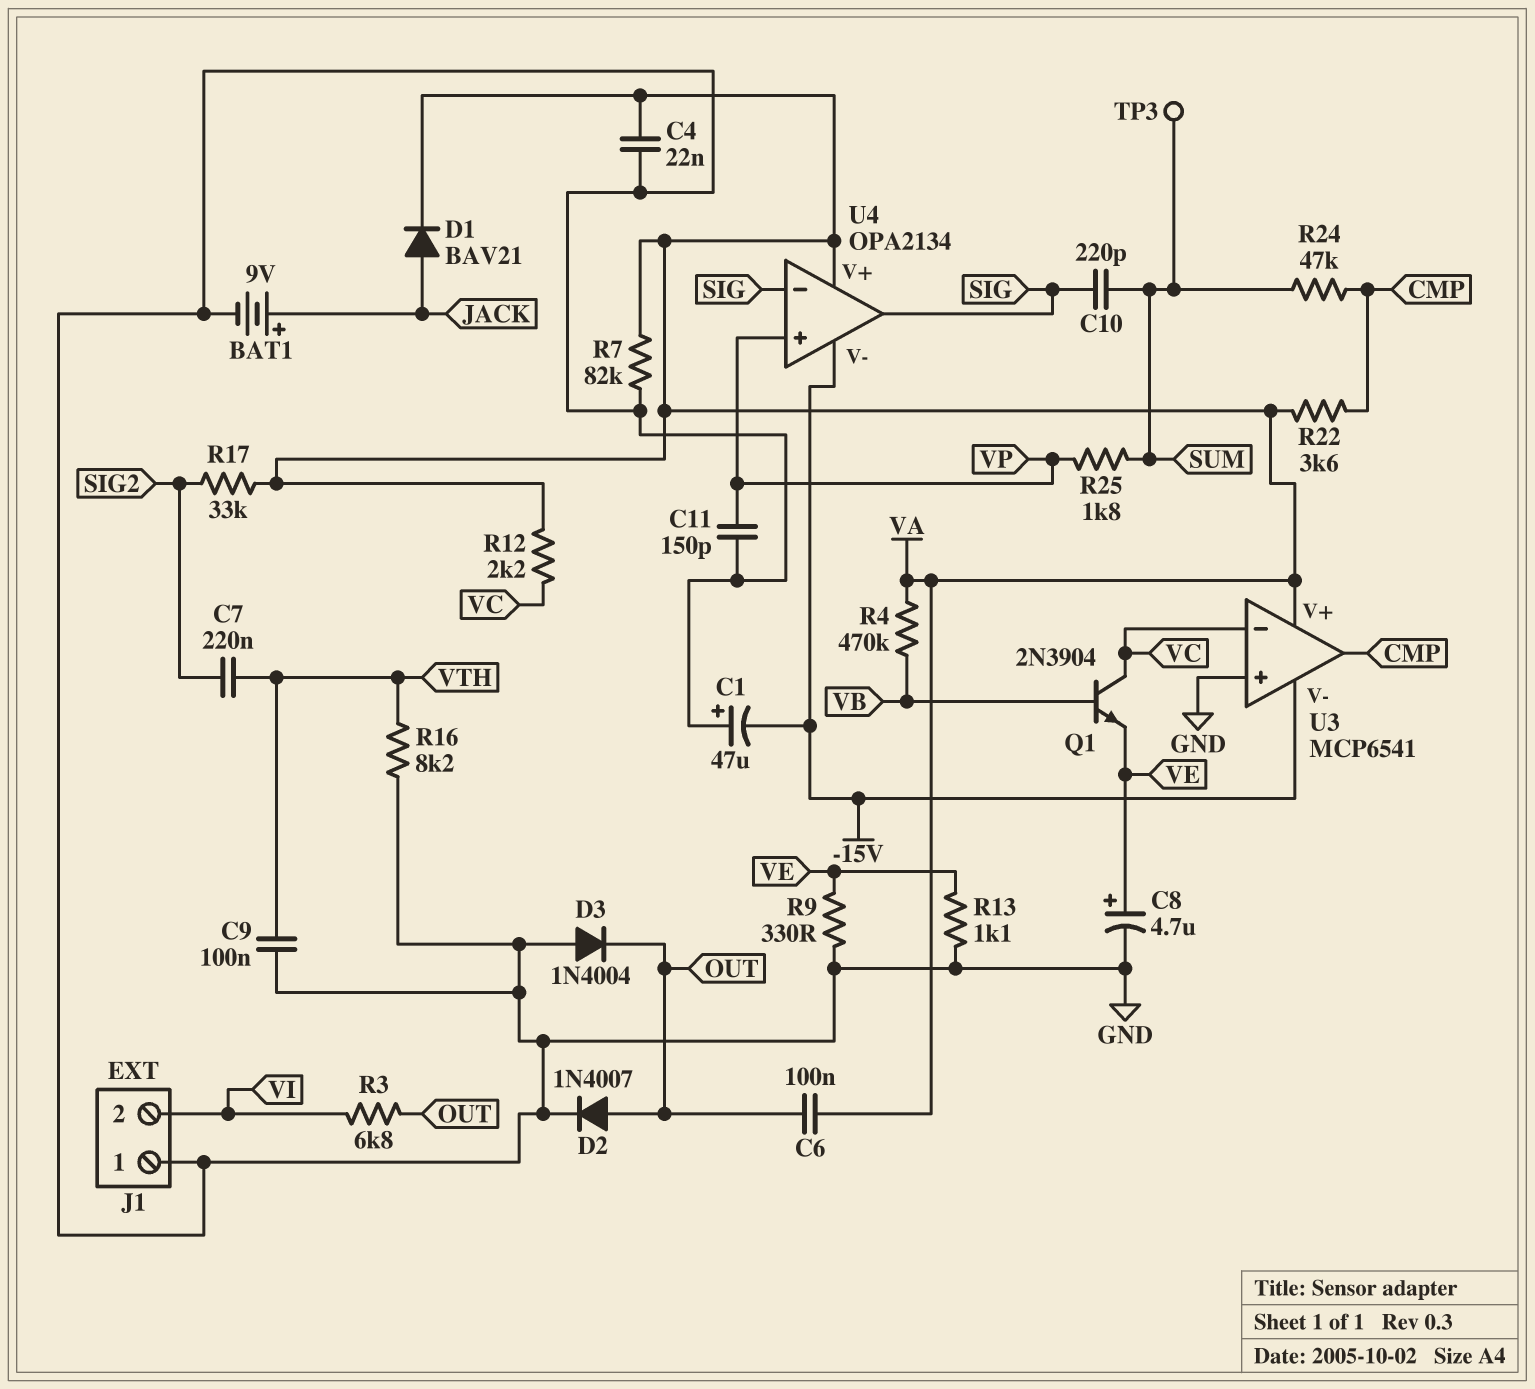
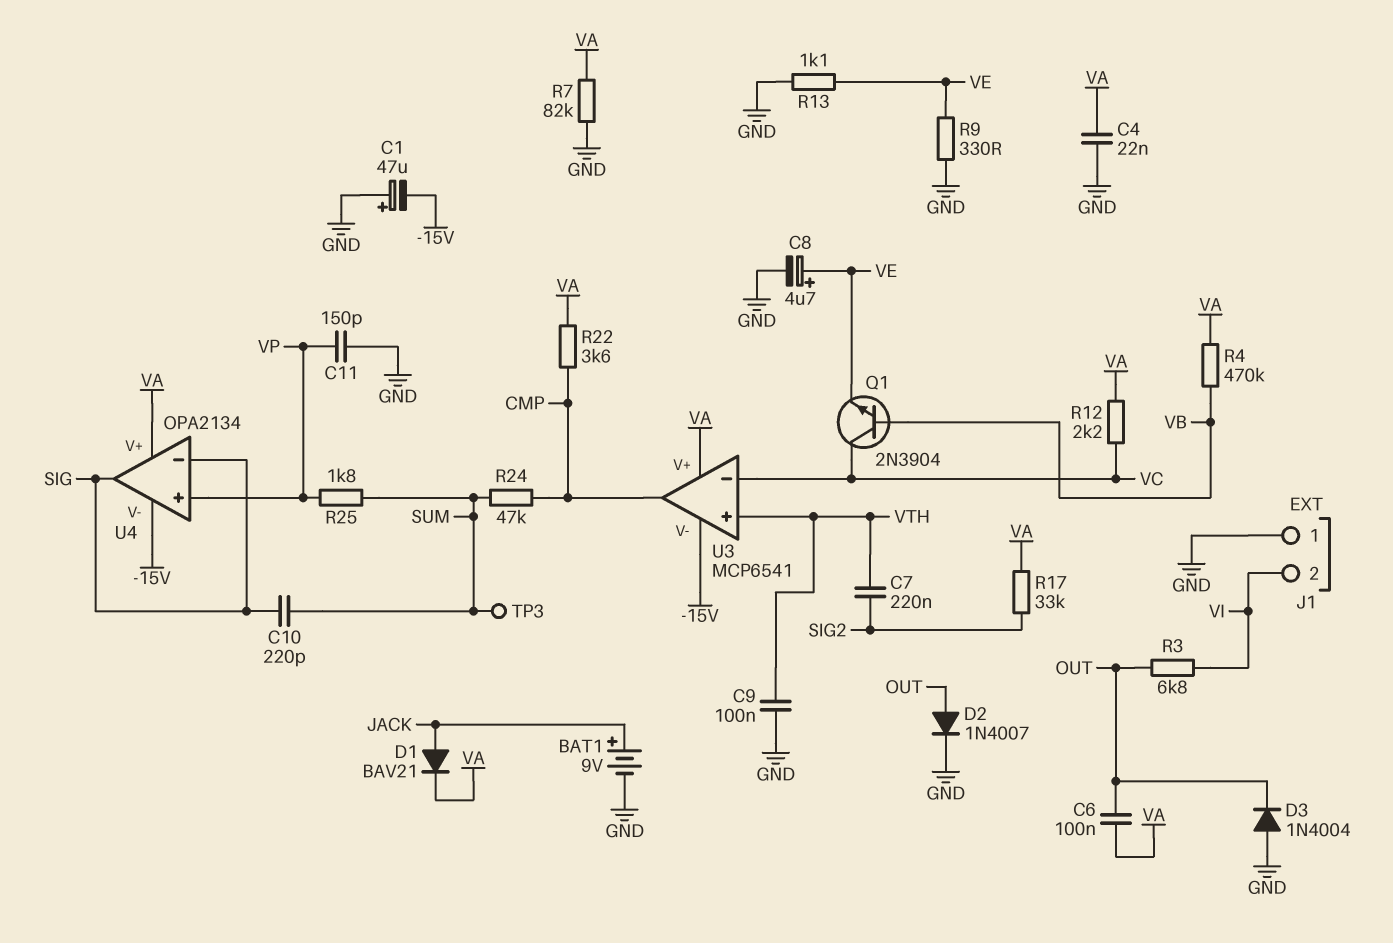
R16: 8.2k (GND, VTH) -> none
U3 pin in+: GND -> VTH

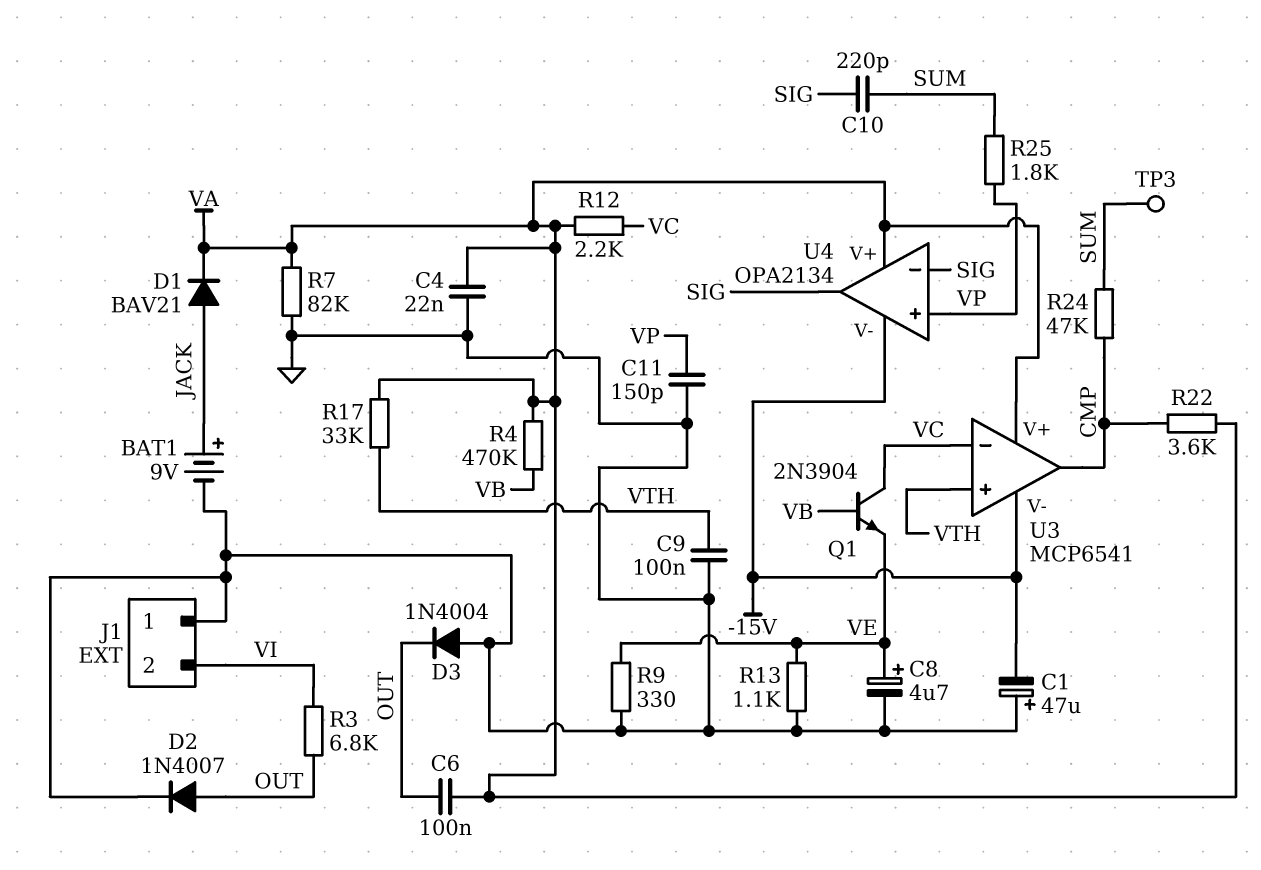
C7: 220nF (SIG2, VTH) -> none
R17: 33k (SIG2, VA) -> 33k (VA, VTH)

